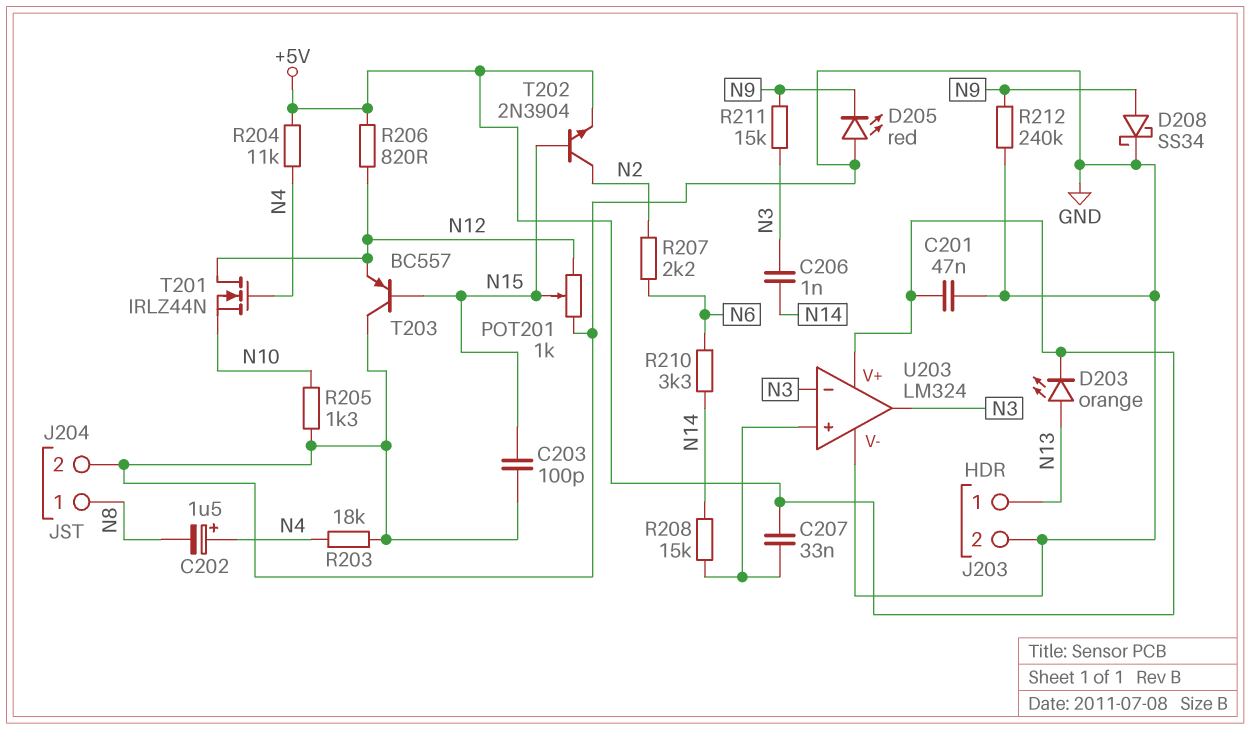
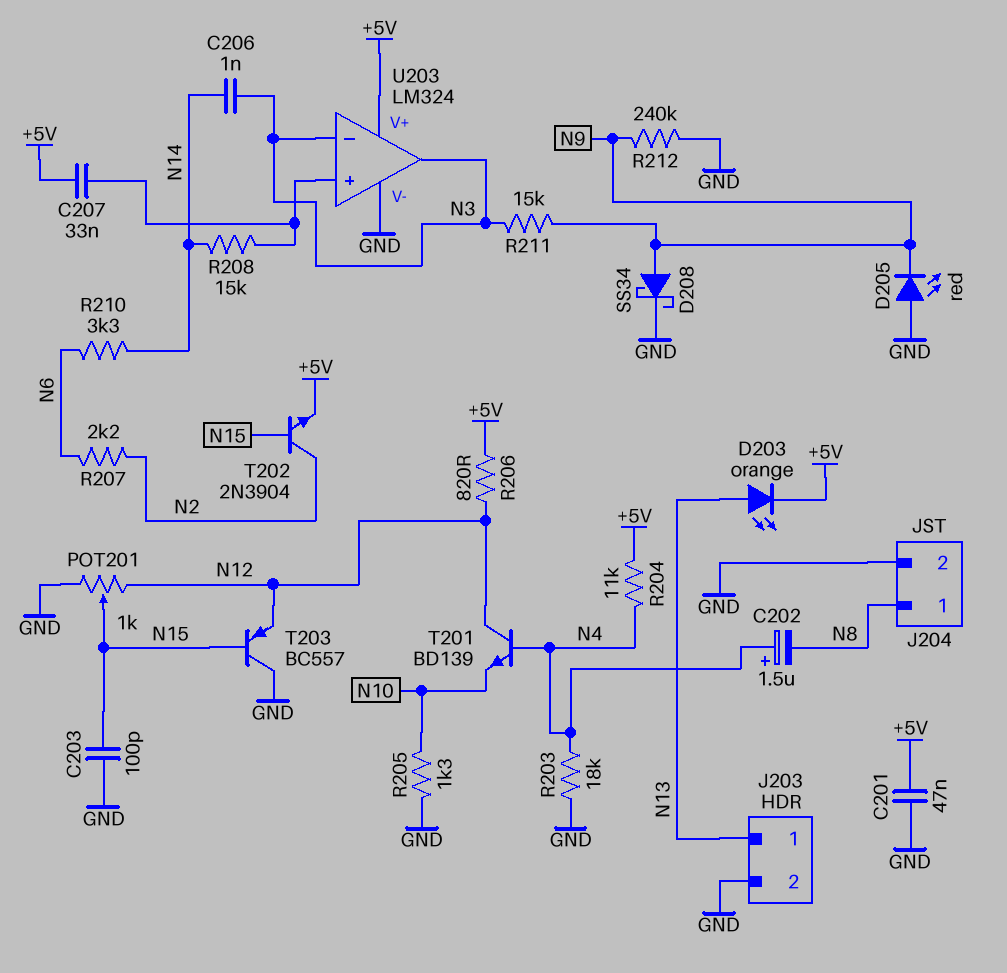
T201: NMOS IRLZ44N (G N4, D N12, S N10) -> NPN BD139 (B N4, C N12, E N10)

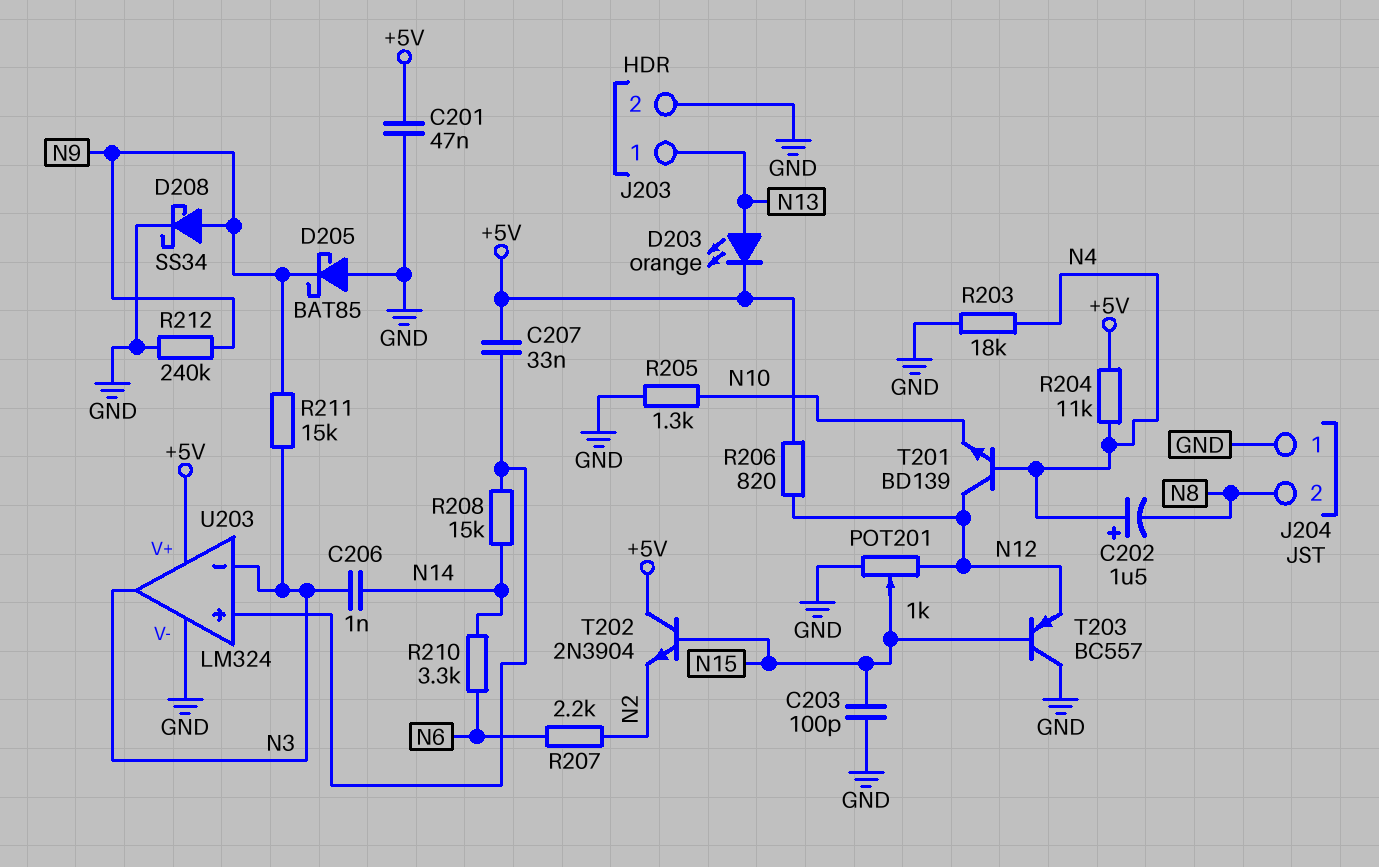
D205: LED red (A GND, K N9) -> schottky BAT85 (A GND, K N9)
J204 pin 1: N8 -> GND
J204 pin 2: GND -> N8
T202: NPN 2N3904 (B N15, C N2, E +5V) -> NPN 2N3904 (B N15, C +5V, E N2)

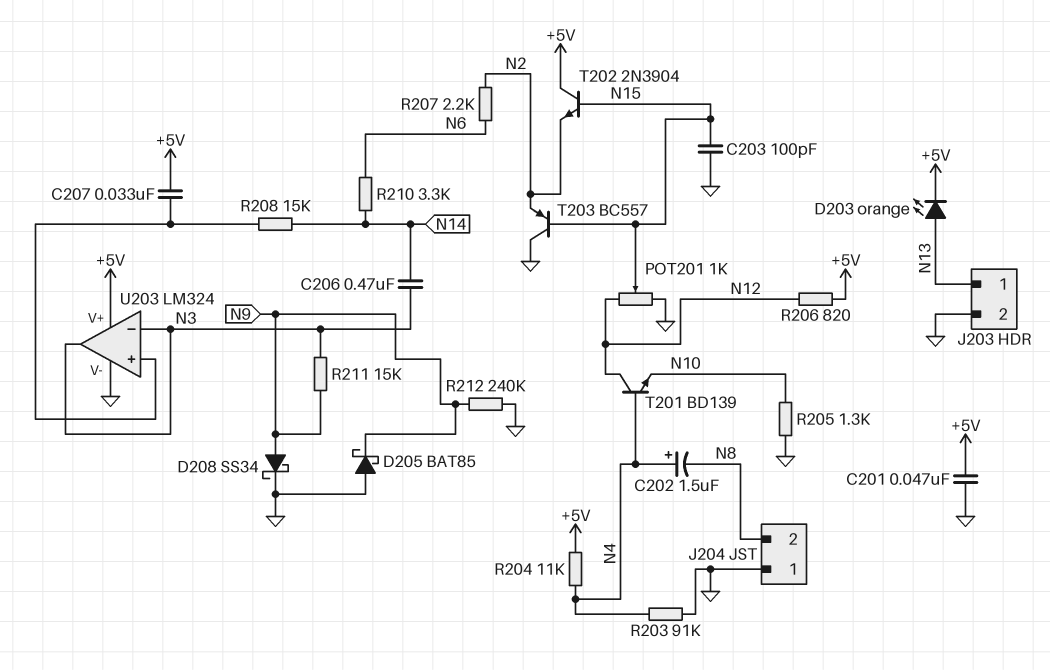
C206: 1nF (N3, N14) -> 470nF (N3, N14)
R203: 18k (GND, N4) -> 91k (GND, N4)
T203: PNP BC557 (B N15, C GND, E N12) -> PNP BC557 (B N15, C GND, E N2)

